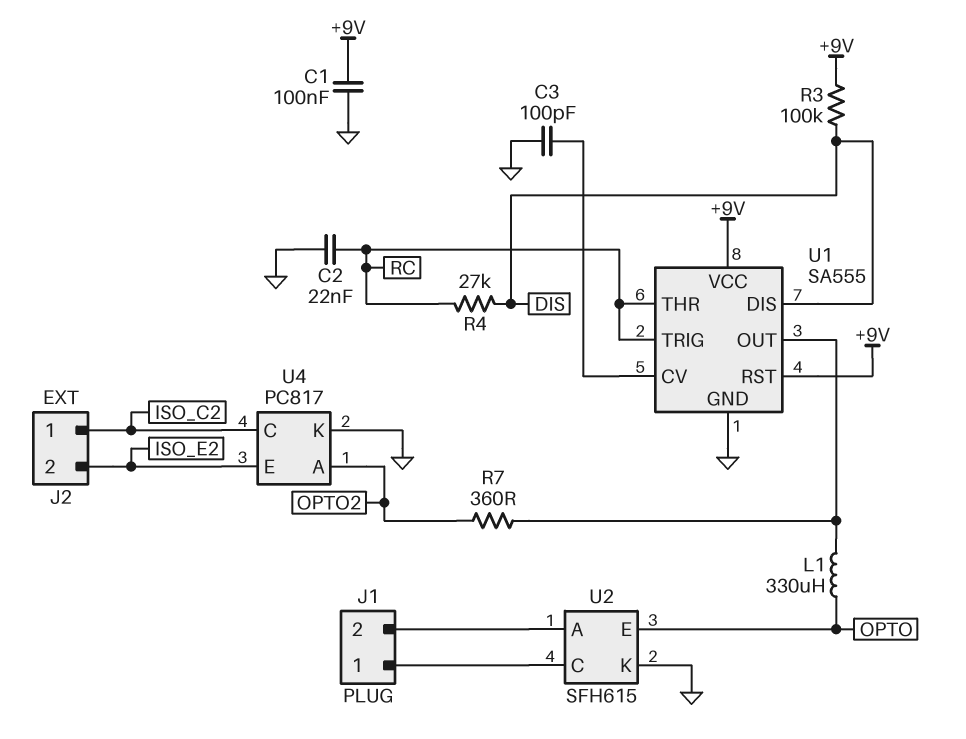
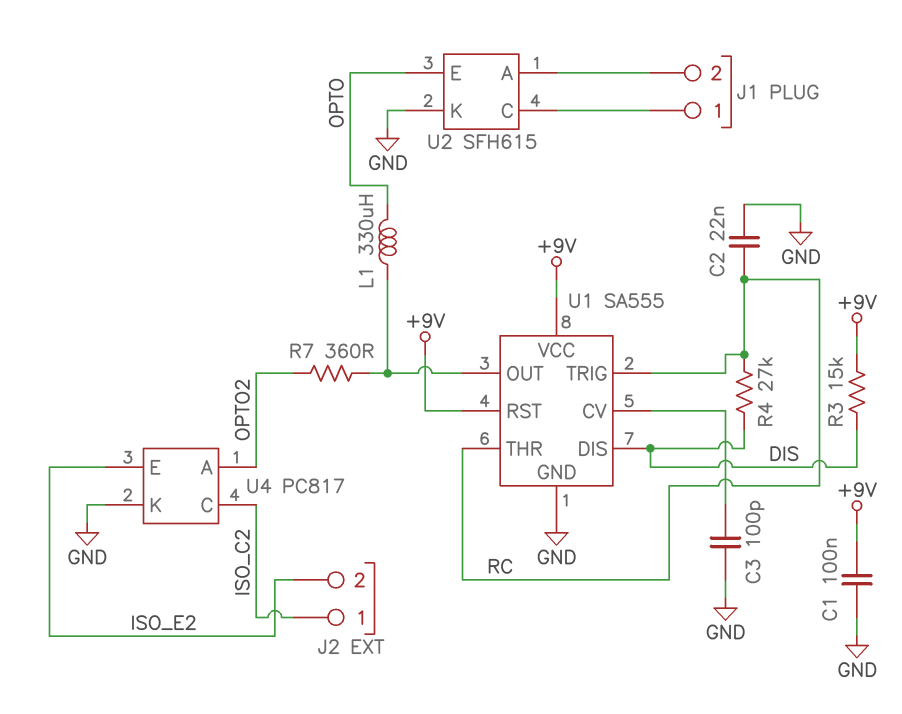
R3: 100k (+9V, DIS) -> 15k (+9V, DIS)

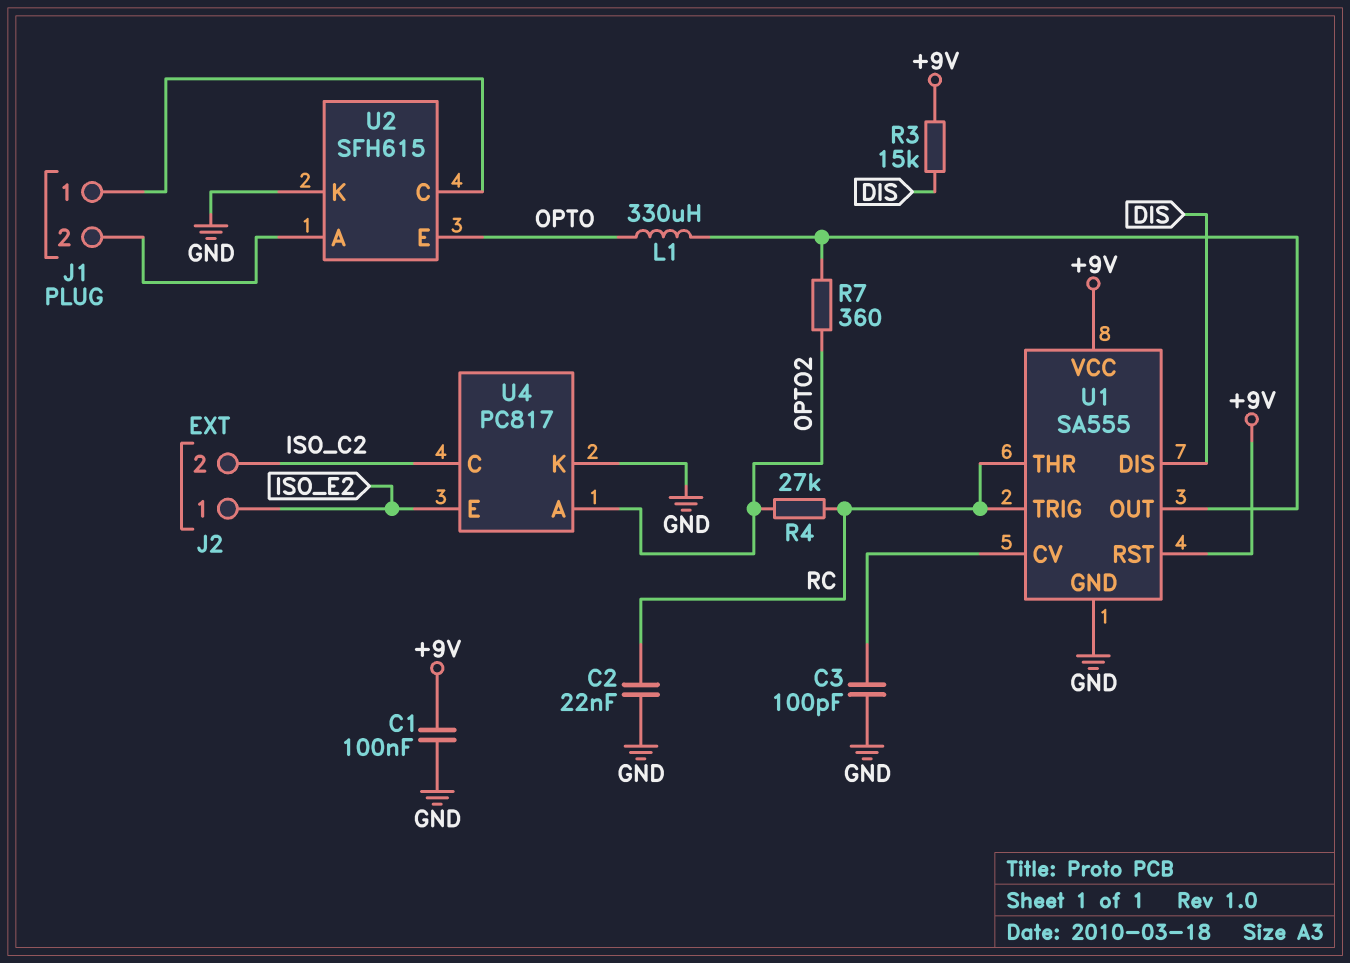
J2 pin 1: ISO_C2 -> ISO_E2
J2 pin 2: ISO_E2 -> ISO_C2
R4: 27k (DIS, RC) -> 27k (OPTO2, RC)

